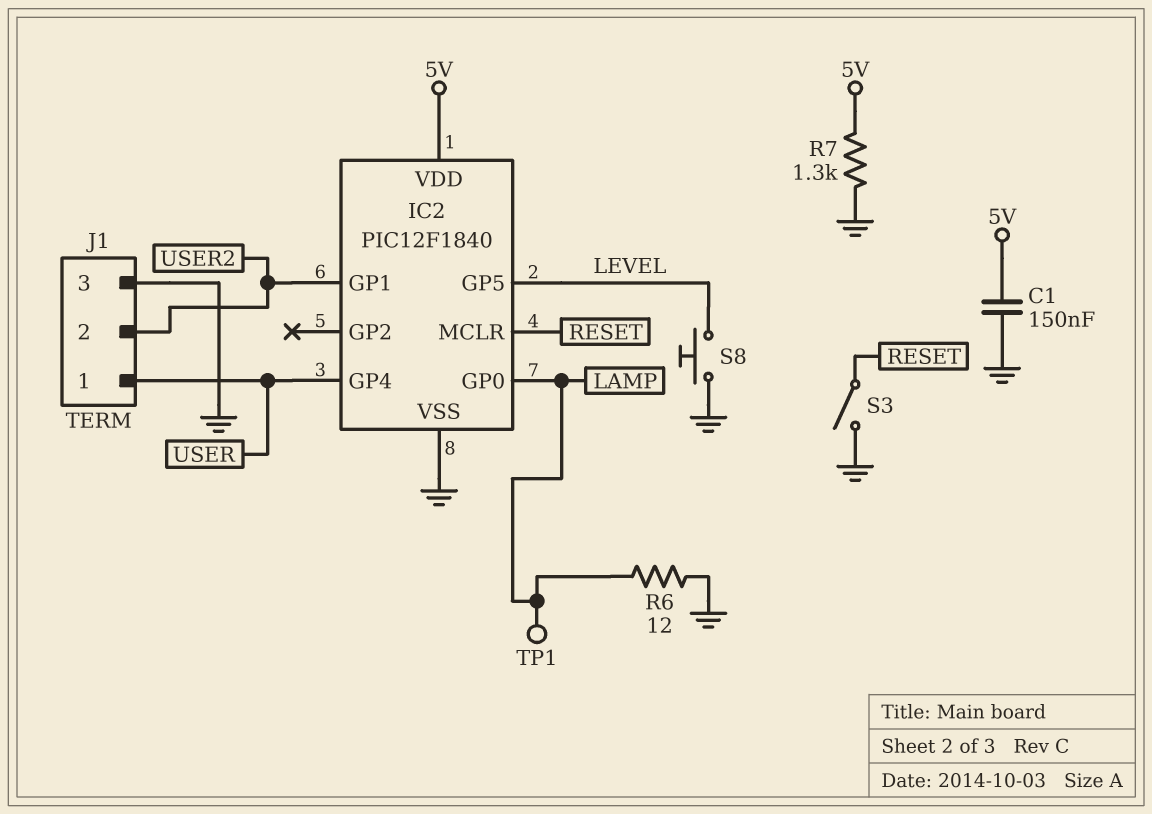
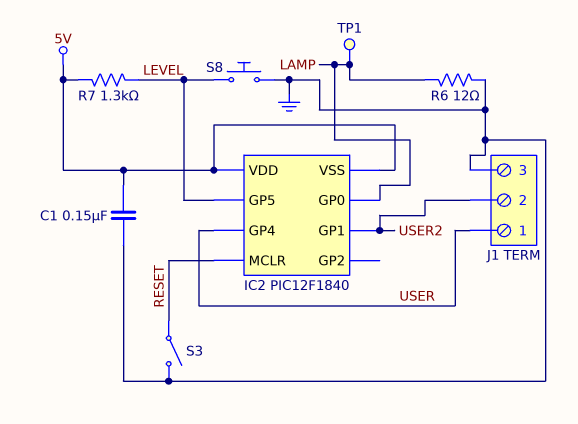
IC2 pin VSS: GND -> 5V
R7: 1.3k (5V, GND) -> 1.3k (5V, LEVEL)

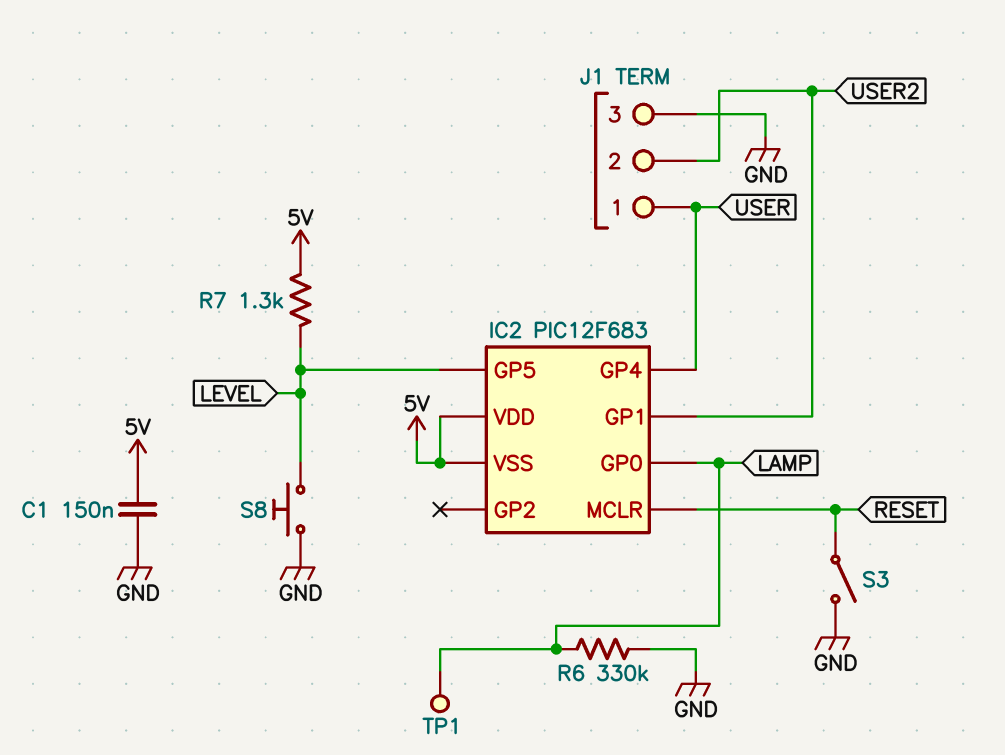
IC2: PIC12F1840 -> PIC12F683
R6: 12 (GND, LAMP) -> 330k (GND, LAMP)

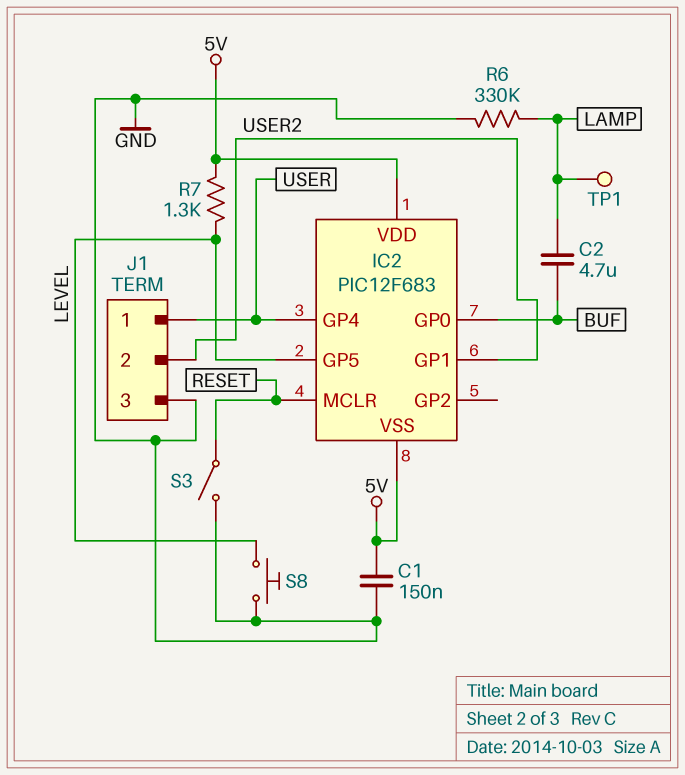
C2: none -> 4.7uF (BUF, LAMP)
IC2 pin GP0: LAMP -> BUF

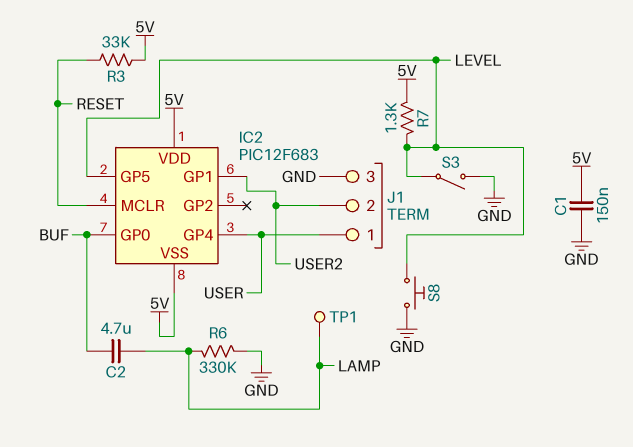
R3: none -> 33k (5V, RESET)
S3: switch (GND, RESET) -> switch (GND, LEVEL)

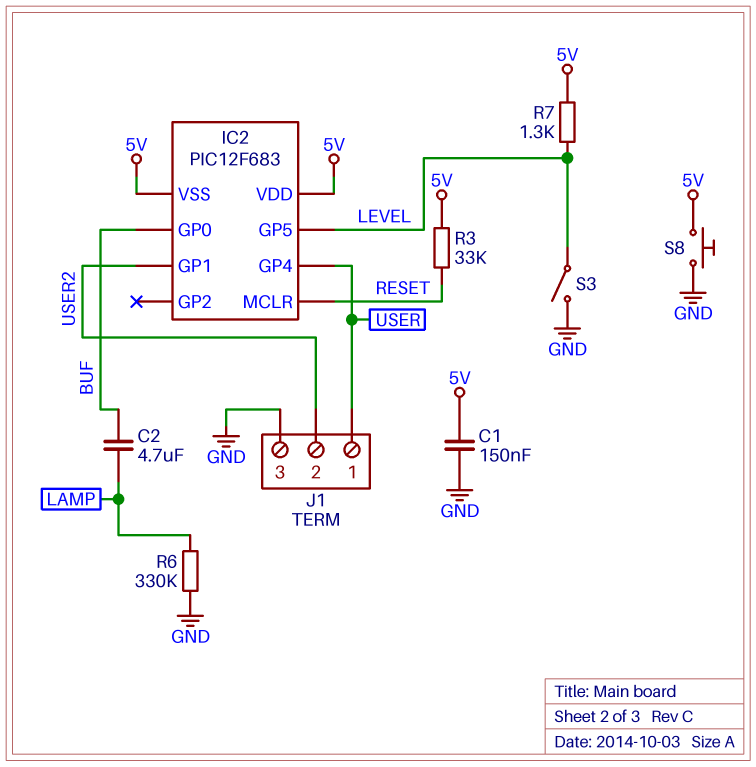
S8: button (GND, LEVEL) -> button (5V, GND)
TP1: test point (LAMP) -> none

